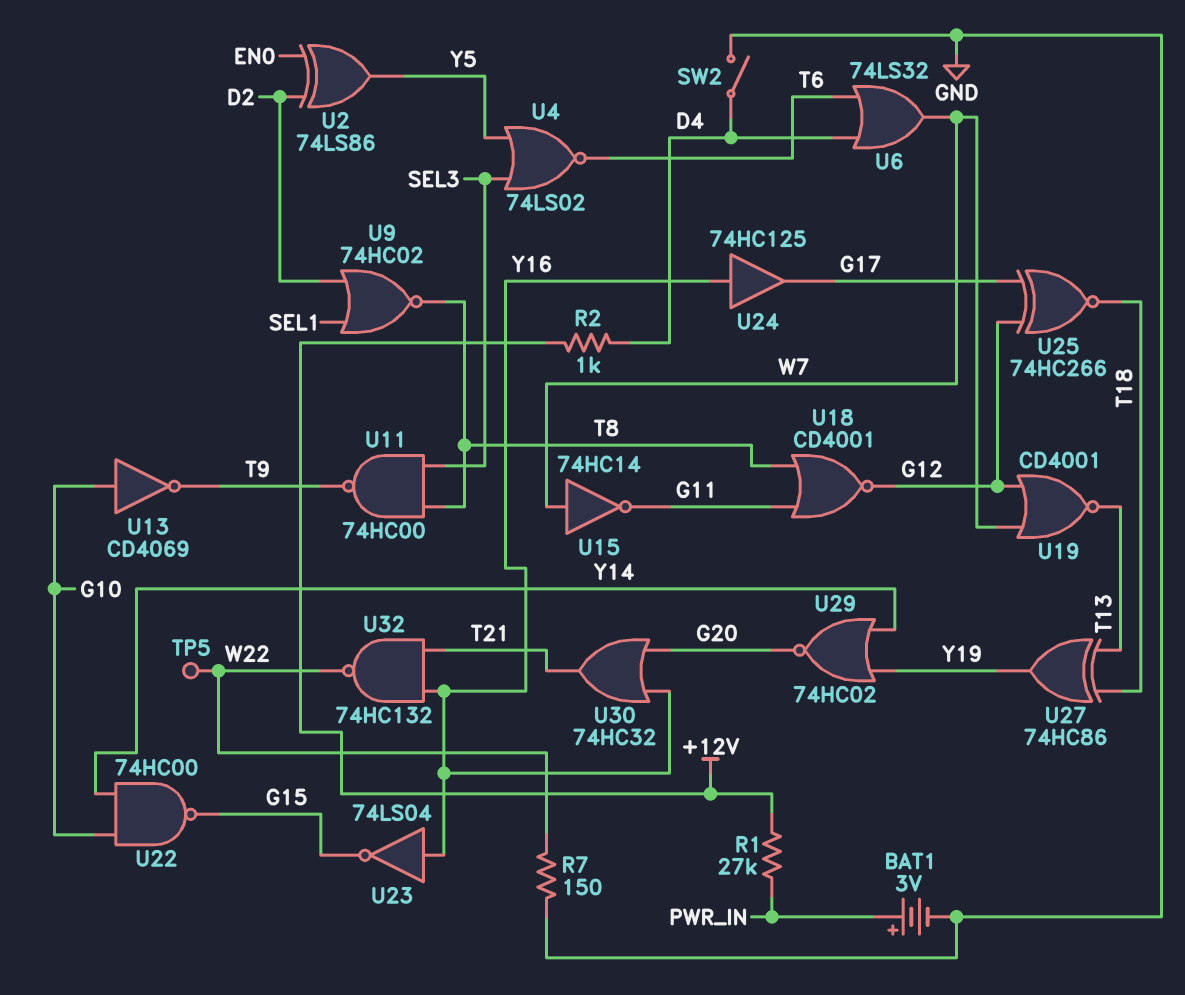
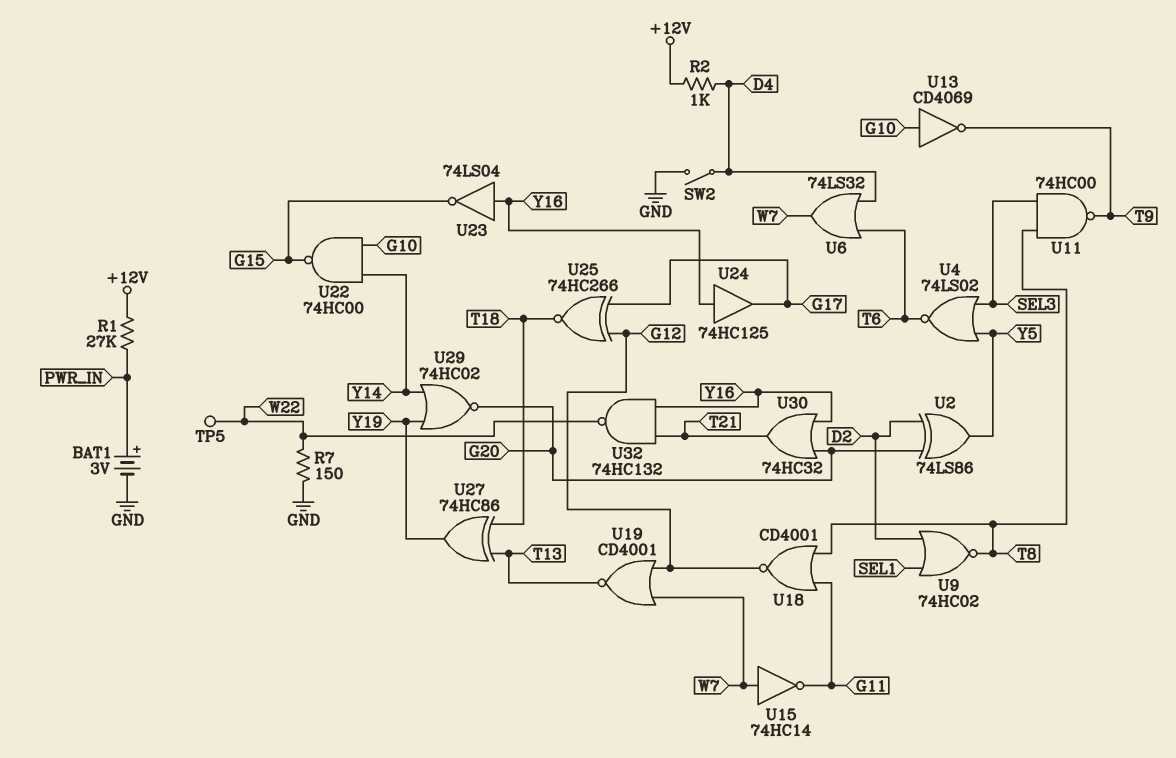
U2: XOR 74LS86 (in D2, in EN0, out Y5) -> XOR 74LS86 (in D2, in G20, out Y5)

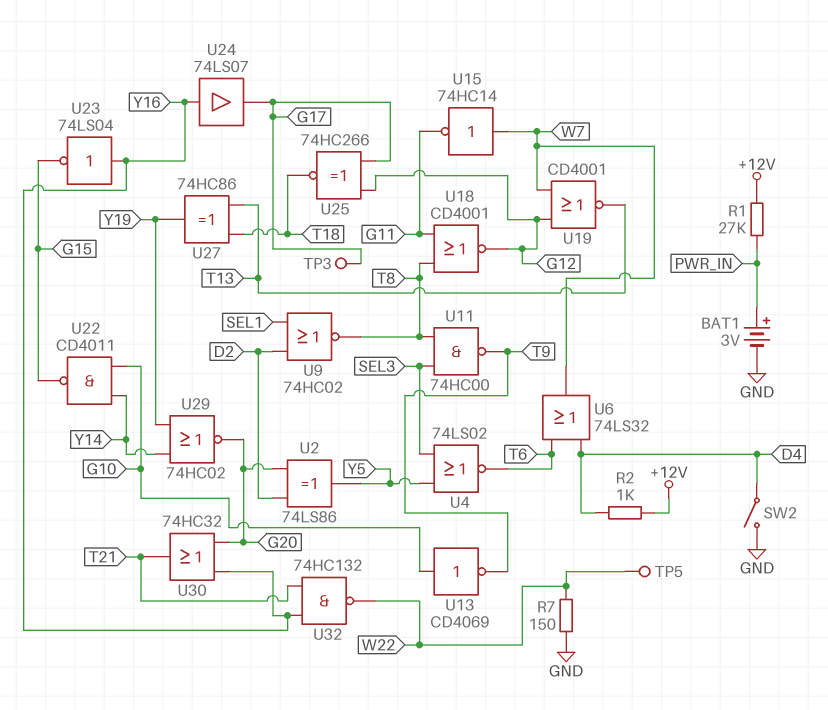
TP3: none -> test point (G17)
U22: NAND 74HC00 (in G10, in Y14, out G15) -> NAND CD4011 (in G10, in Y14, out G15)
U24: buffer 74HC125 (in Y16, out G17) -> buffer 74LS07 (in Y16, out G17)

